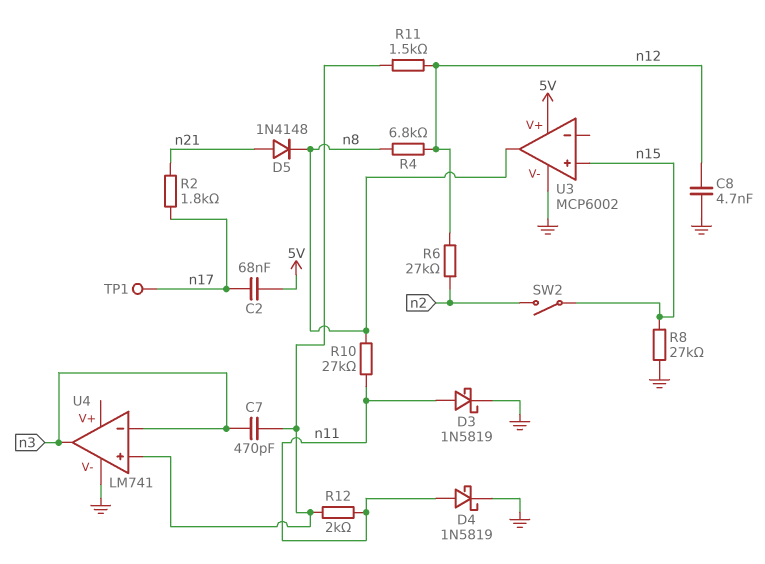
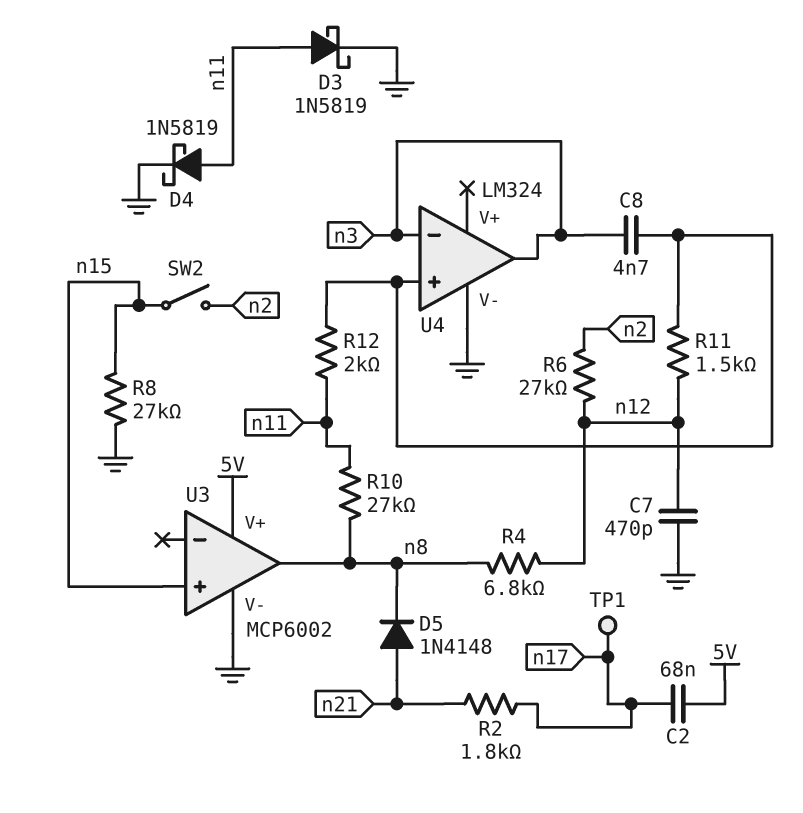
C7: 470pF (U4/in+, n3) -> 470pF (GND, n12)
C8: 4.7nF (GND, n12) -> 4.7nF (U4/in+, n3)
U4: LM741 -> LM324

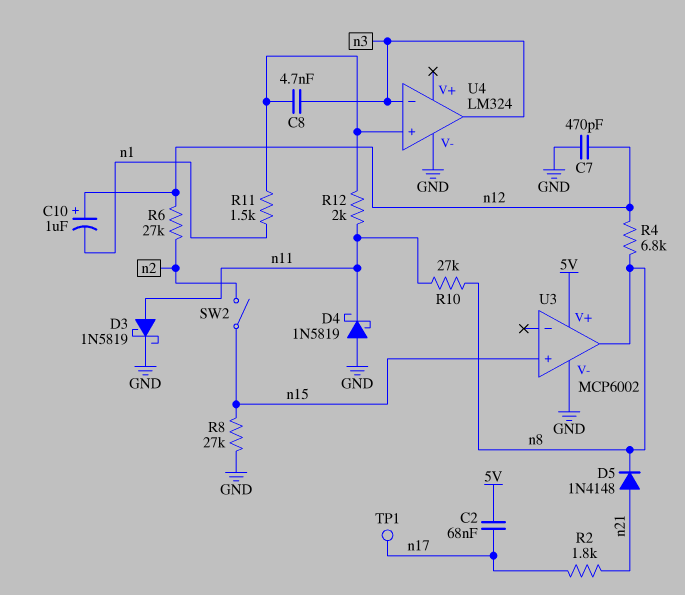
C10: none -> 1uF (plus n12, minus n1)
D4: schottky 1N5819 (A n11, K GND) -> schottky 1N5819 (A GND, K n11)
R11: 1.5k (U4/in+, n12) -> 1.5k (U4/in+, n1)

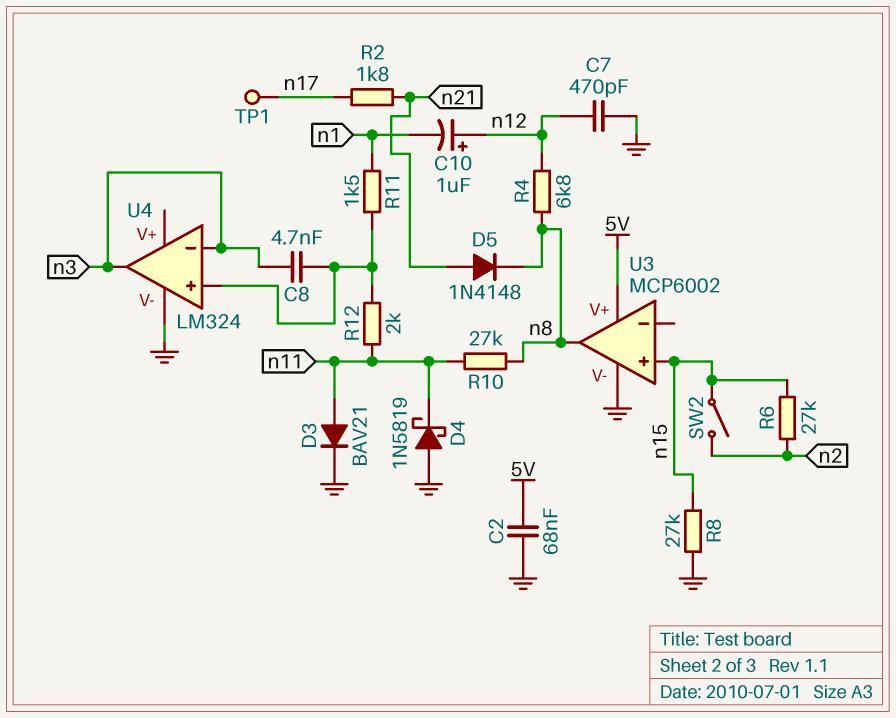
C2: 68nF (5V, n17) -> 68nF (5V, GND)
D3: schottky 1N5819 (A n11, K GND) -> diode BAV21 (A n11, K GND)
R6: 27k (n2, n12) -> 27k (n2, n15)

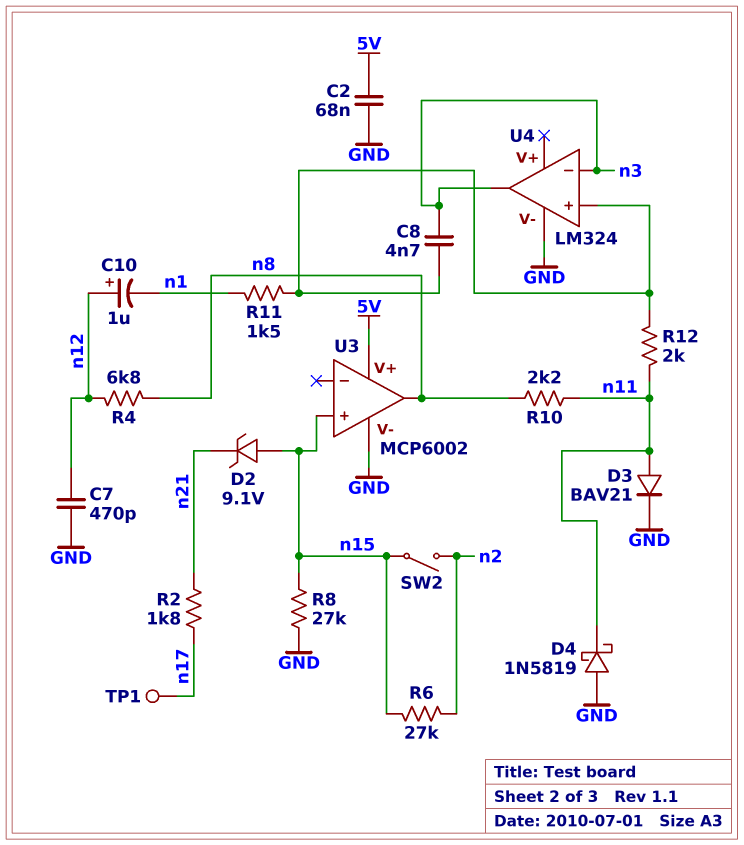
D2: none -> zener 9.1V (A n15, K n21)
D5: diode 1N4148 (A n21, K n8) -> none
R10: 27k (n8, n11) -> 2.2k (n8, n11)

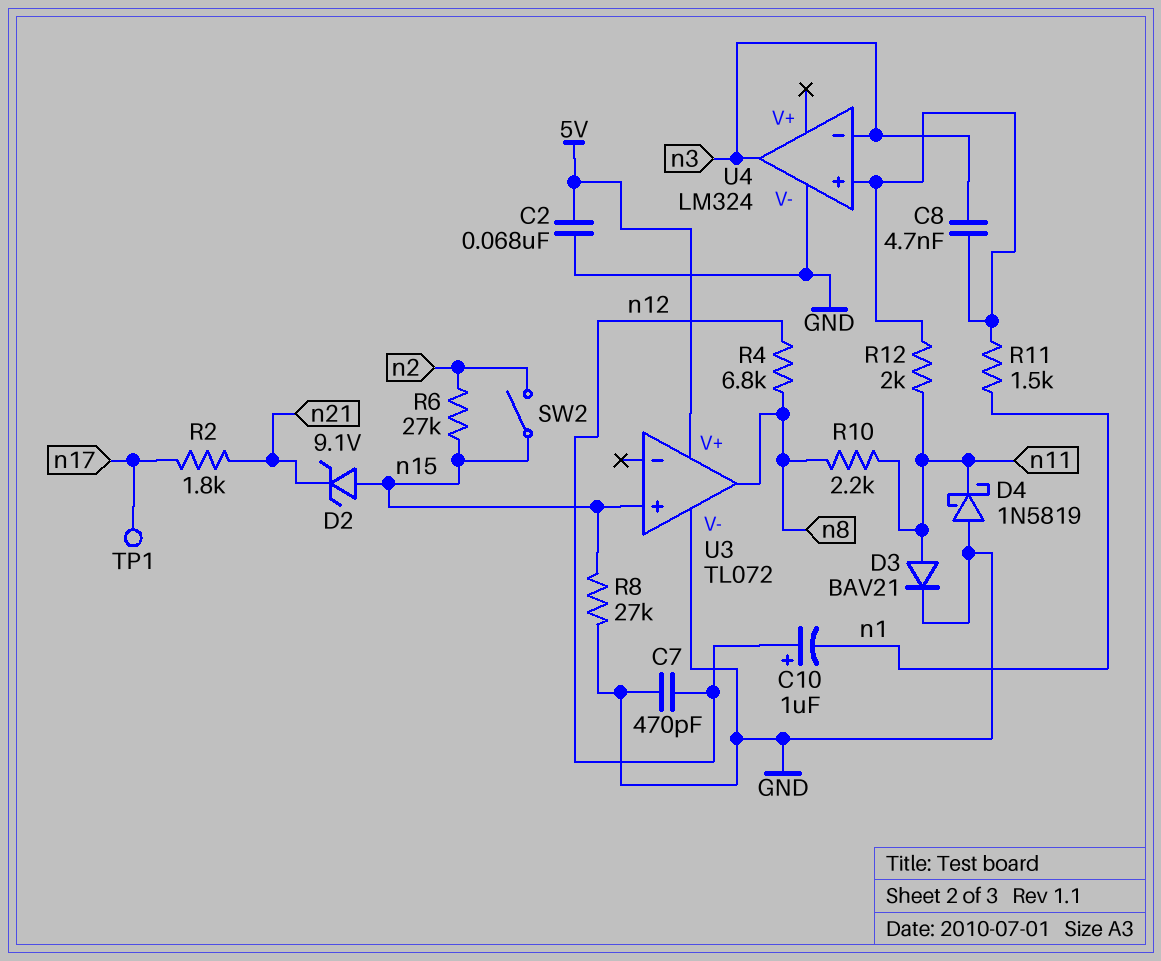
U3: MCP6002 -> TL072

